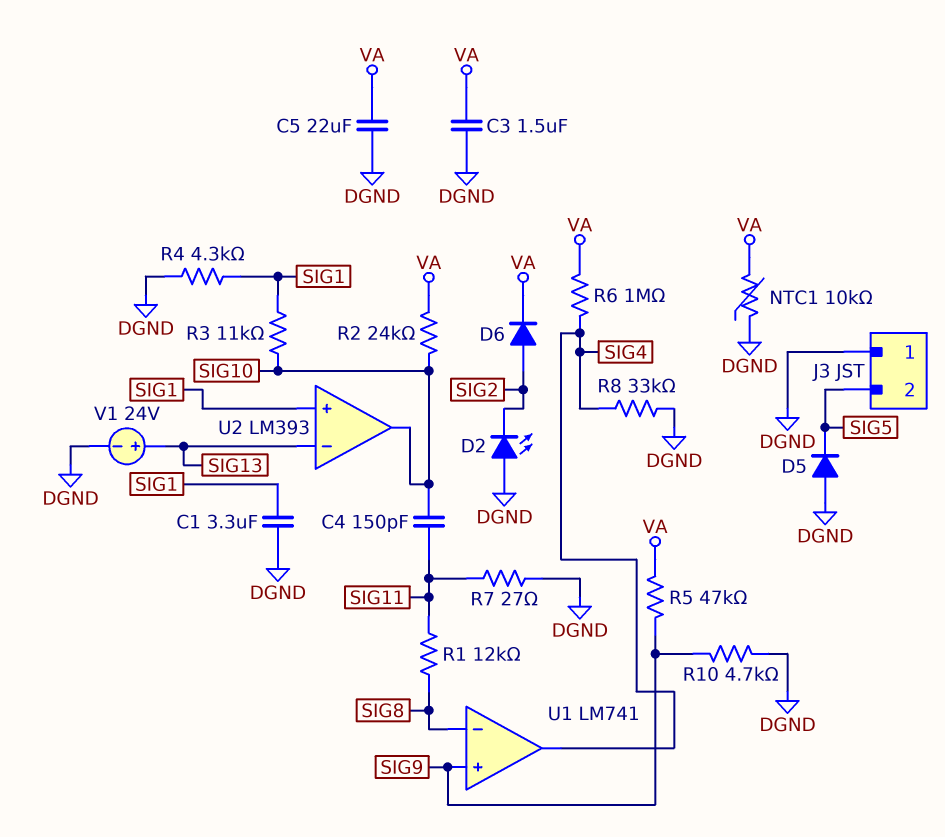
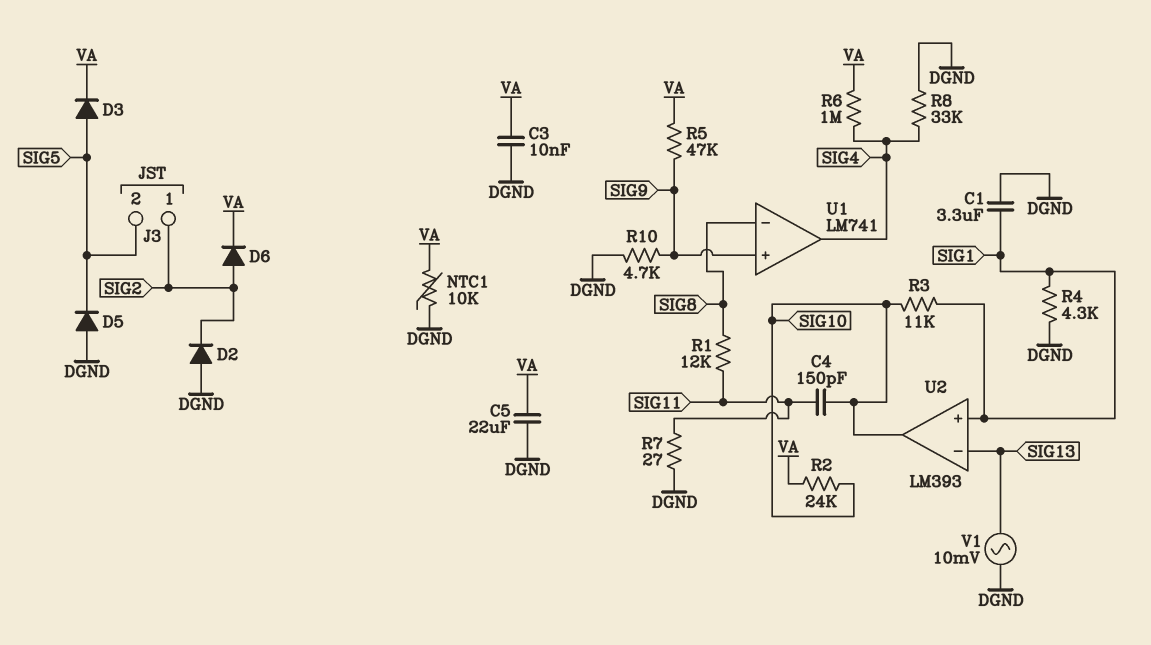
C3: 1.5uF (DGND, VA) -> 10nF (DGND, VA)
D2: LED (A DGND, K SIG2) -> diode (A DGND, K SIG2)
D3: none -> diode (A SIG5, K VA)
J3 pin 1: DGND -> SIG2
V1: 24V (plus SIG13, minus DGND) -> AC 10mV (DGND, SIG13)

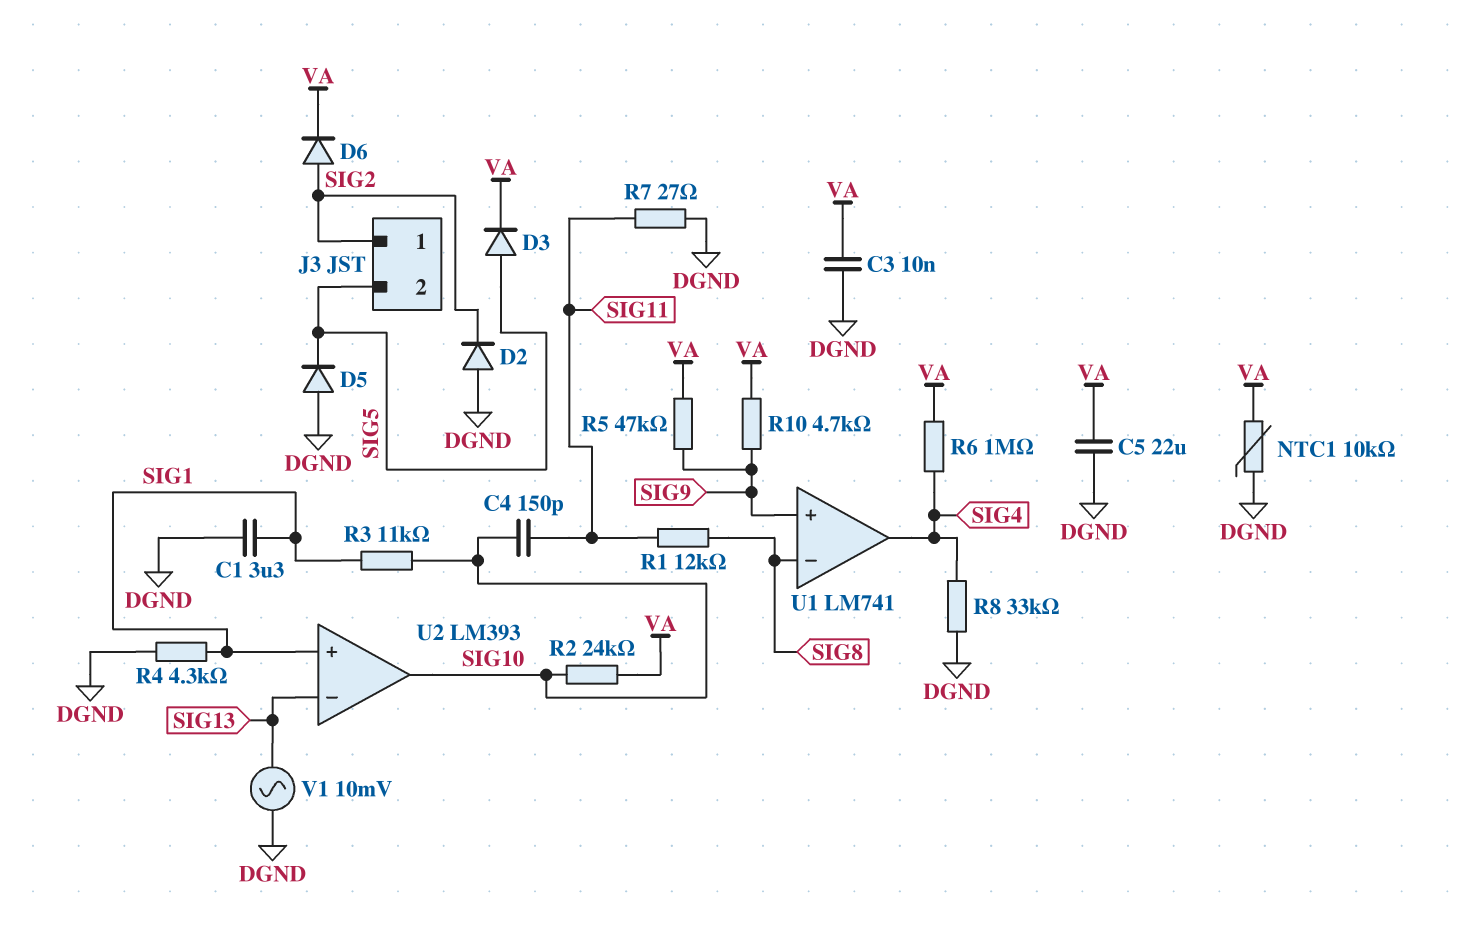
R10: 4.7k (DGND, SIG9) -> 4.7k (SIG9, VA)

